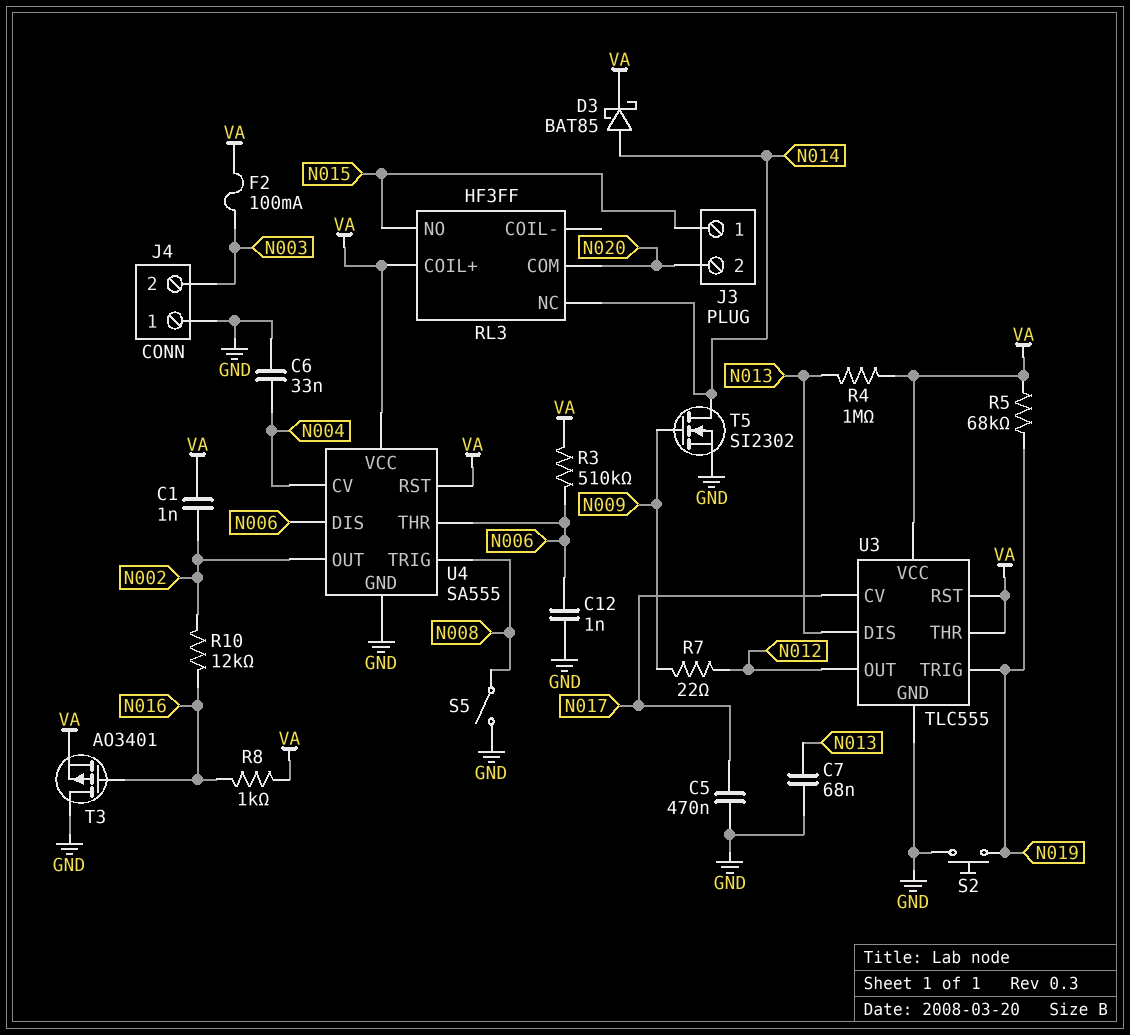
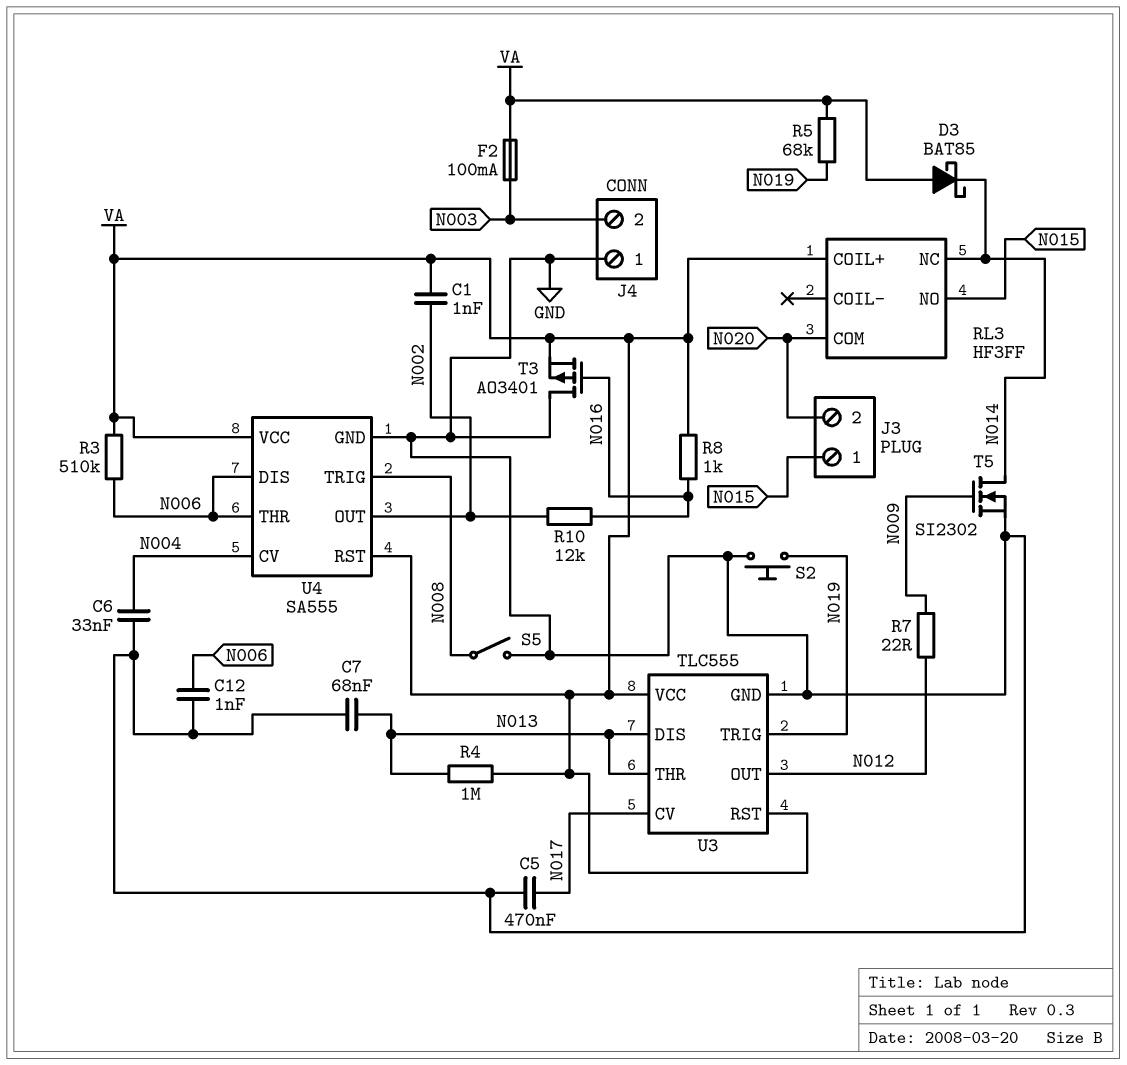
D3: schottky BAT85 (A N014, K VA) -> schottky BAT85 (A VA, K N014)
U3 pin THR: VA -> N013

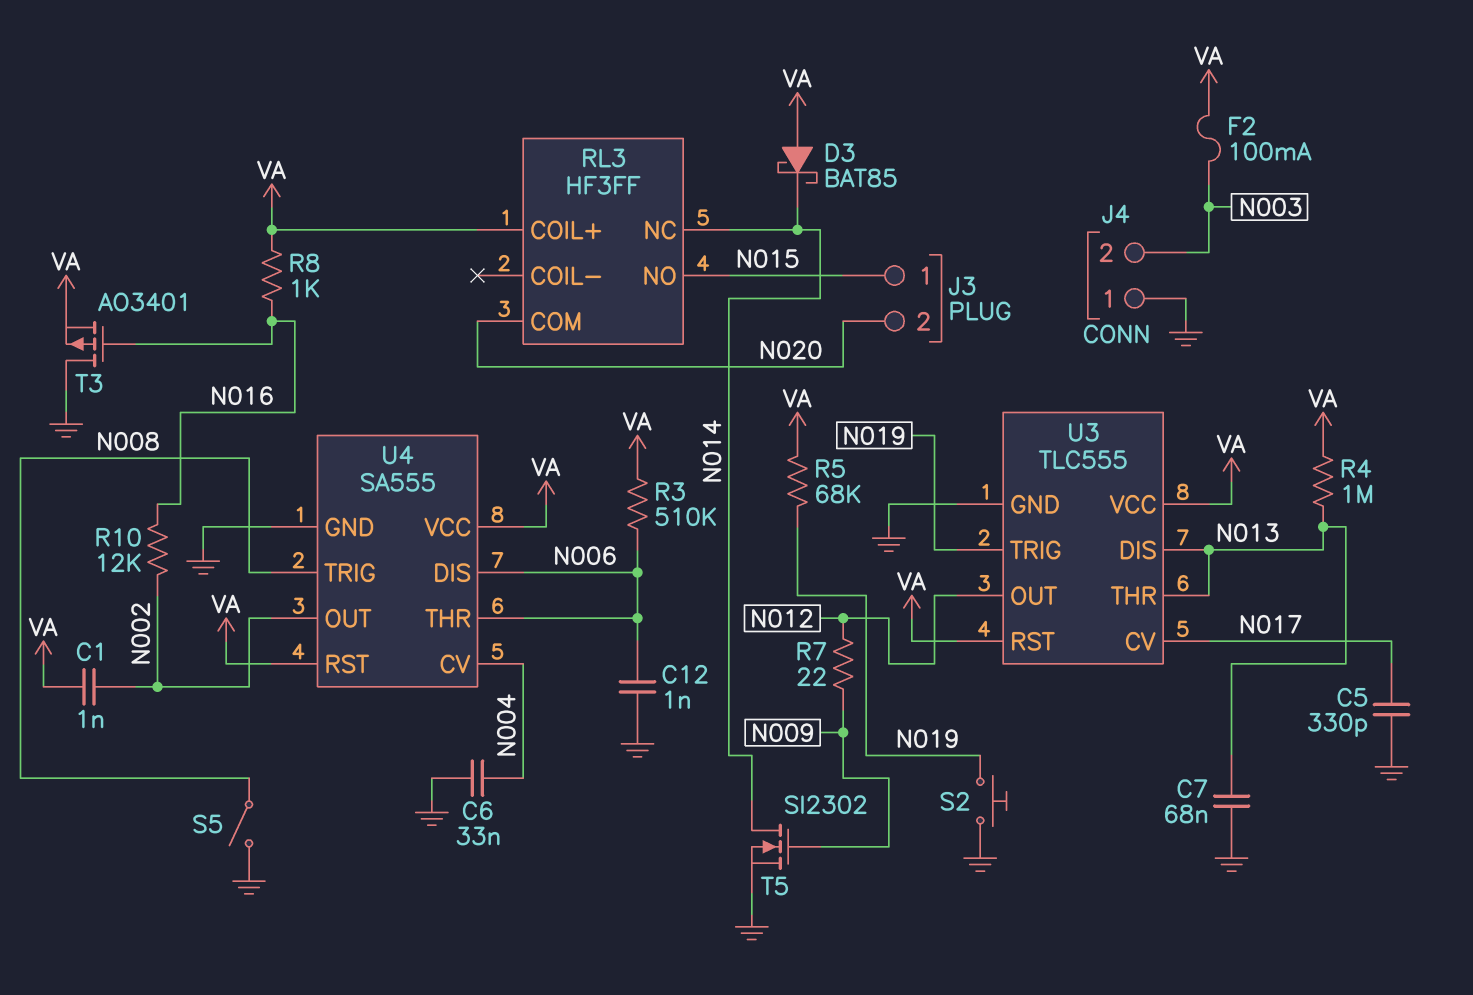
C5: 470nF (GND, N017) -> 330pF (GND, N017)

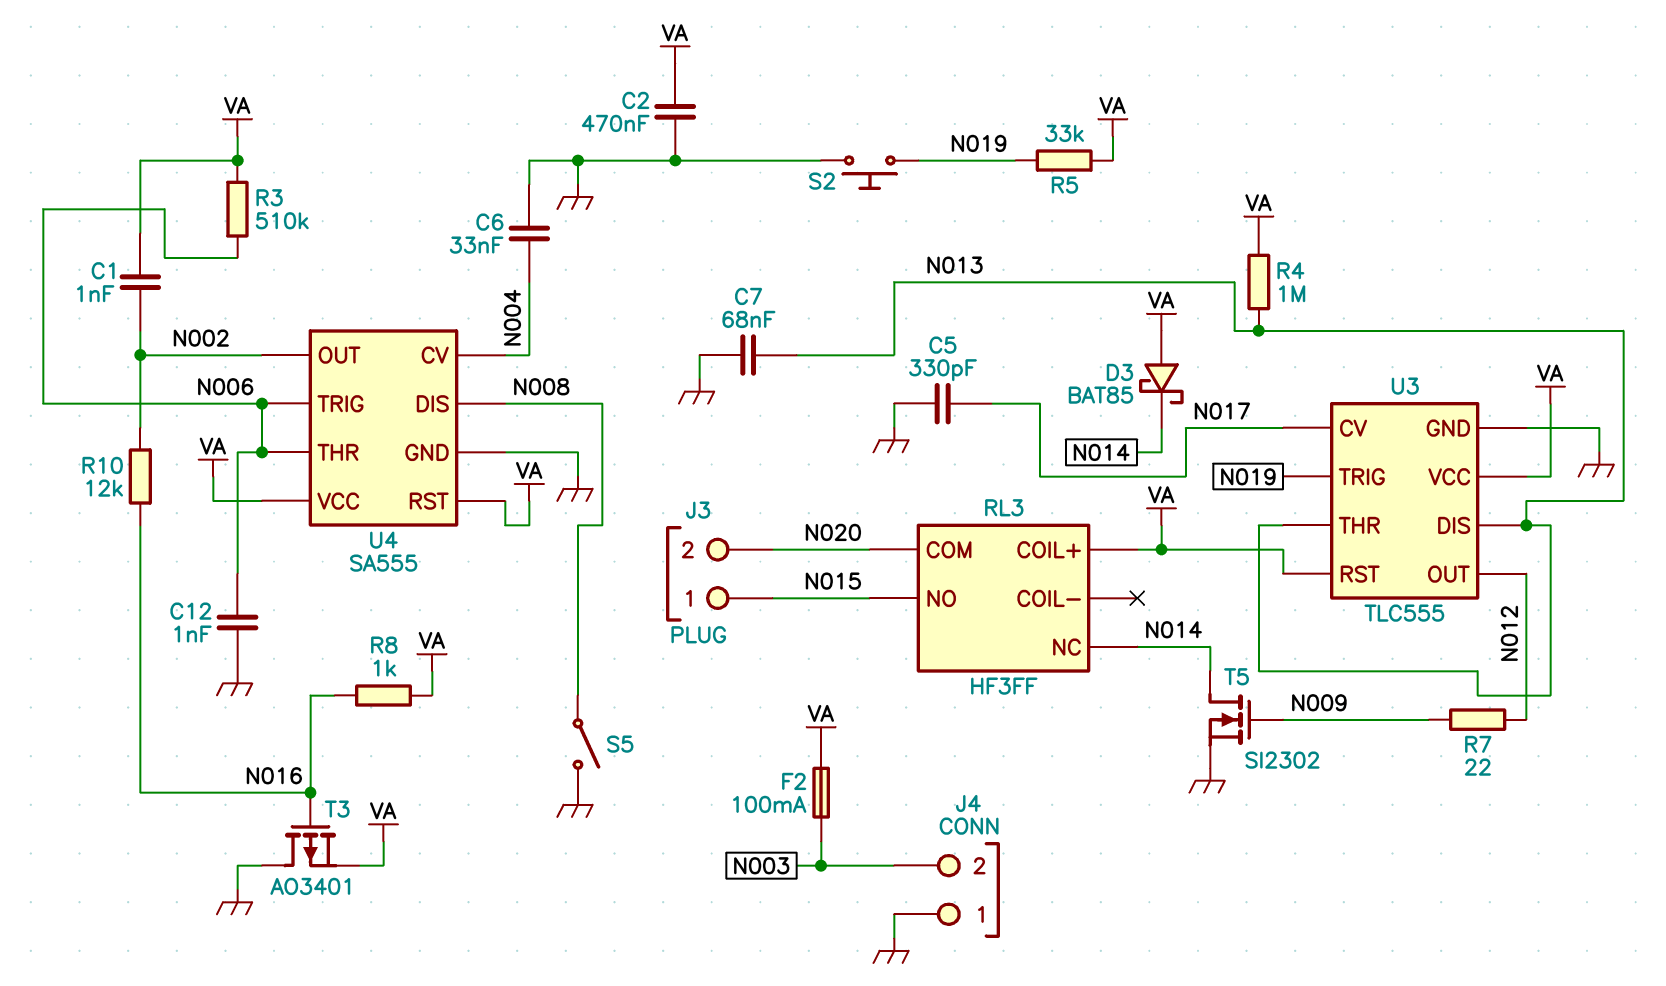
C2: none -> 470nF (GND, VA)
R5: 68k (N019, VA) -> 33k (N019, VA)
U4 pin DIS: N006 -> N008
U4 pin TRIG: N008 -> N006

